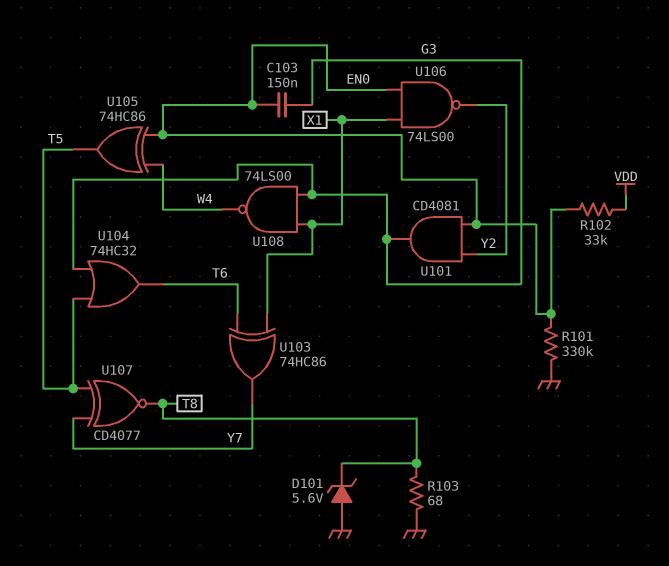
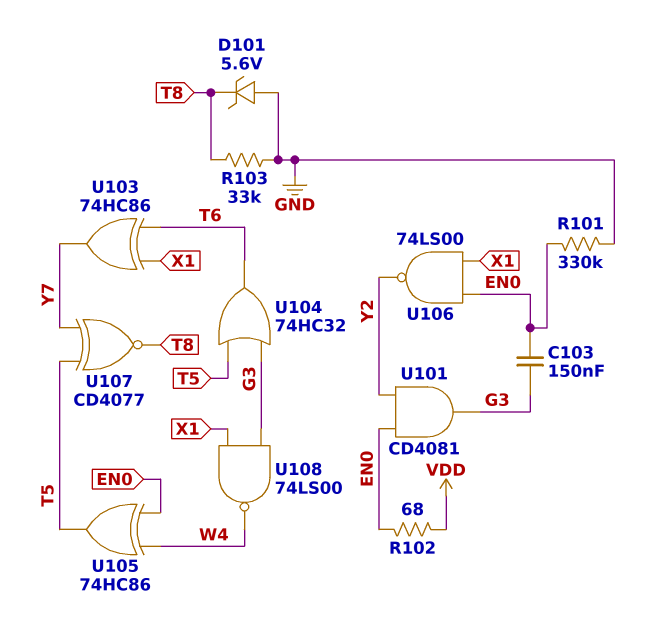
R102: 33k (EN0, VDD) -> 68 (EN0, VDD)
R103: 68 (GND, T8) -> 33k (GND, T8)

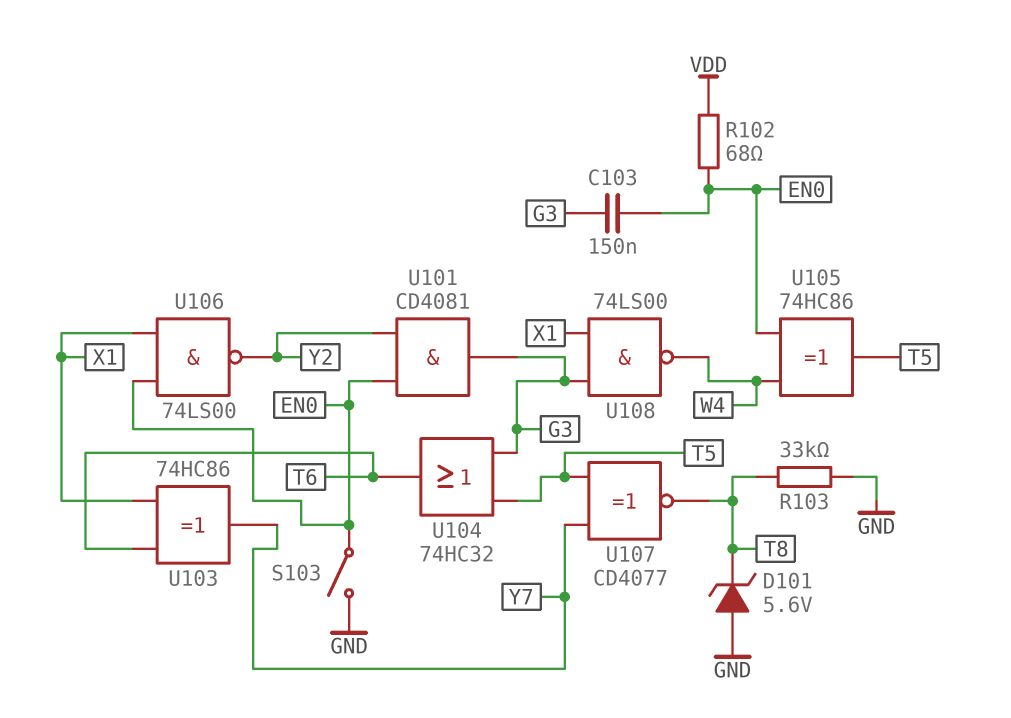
R101: 330k (EN0, GND) -> none
S103: none -> switch (EN0, GND)

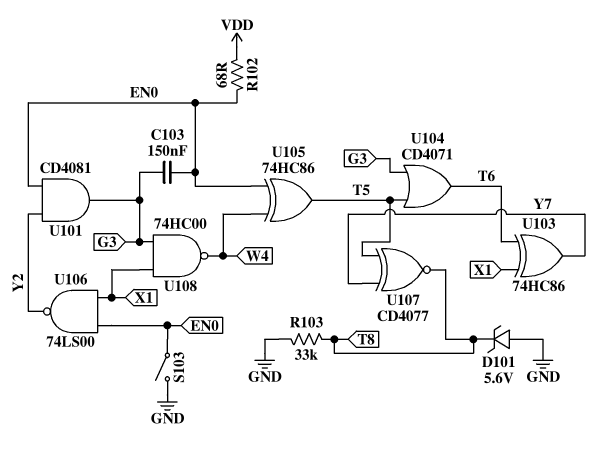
U104: OR 74HC32 (in G3, in T5, out T6) -> OR CD4071 (in G3, in T5, out T6)
U108: NAND 74LS00 (in G3, in X1, out W4) -> NAND 74HC00 (in G3, in X1, out W4)

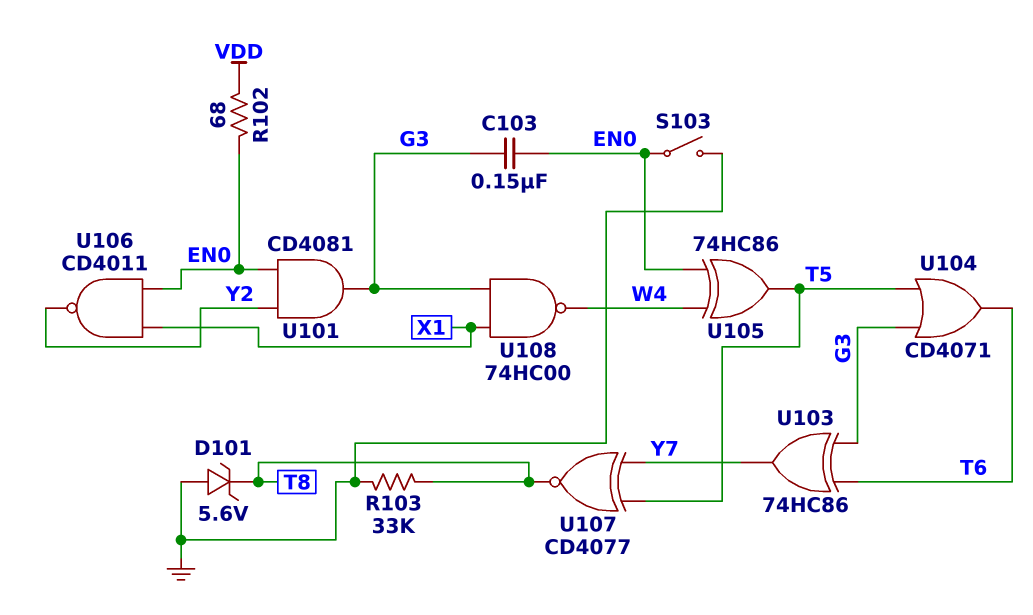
U103: XOR 74HC86 (in T6, in X1, out Y7) -> XOR 74HC86 (in G3, in T6, out Y7)
U106: NAND 74LS00 (in EN0, in X1, out Y2) -> NAND CD4011 (in EN0, in X1, out Y2)

